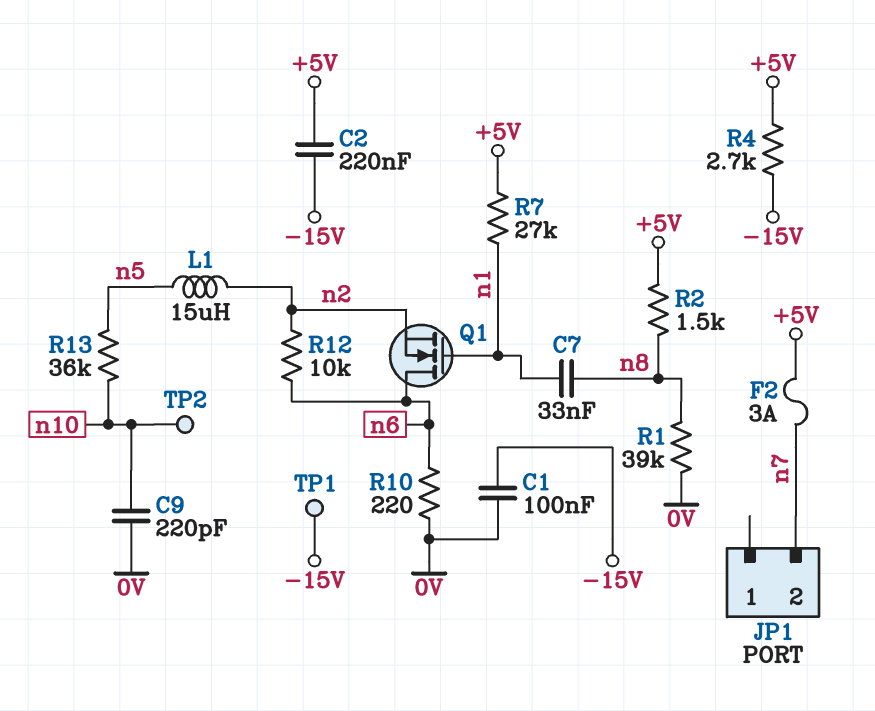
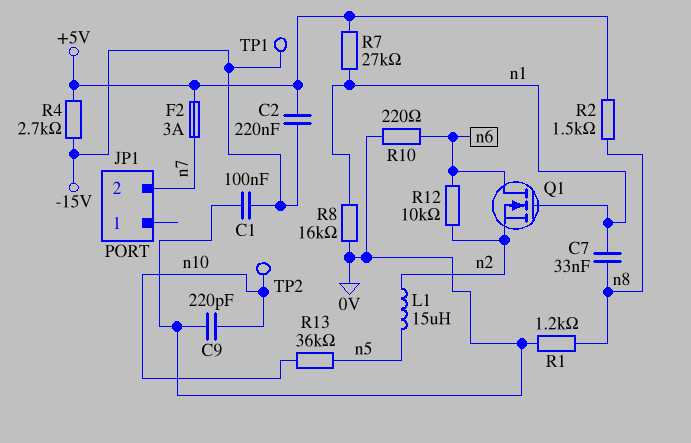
R1: 39k (0V, n8) -> 1.2k (0V, n8)
R8: none -> 16k (0V, n1)

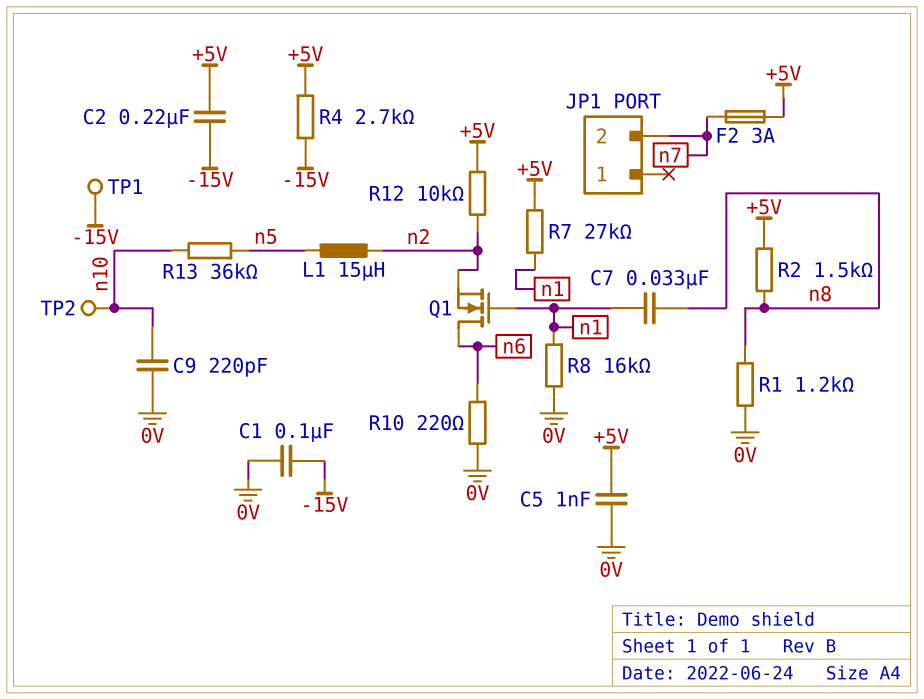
C5: none -> 1nF (+5V, 0V)
R12: 10k (n2, n6) -> 10k (+5V, n2)

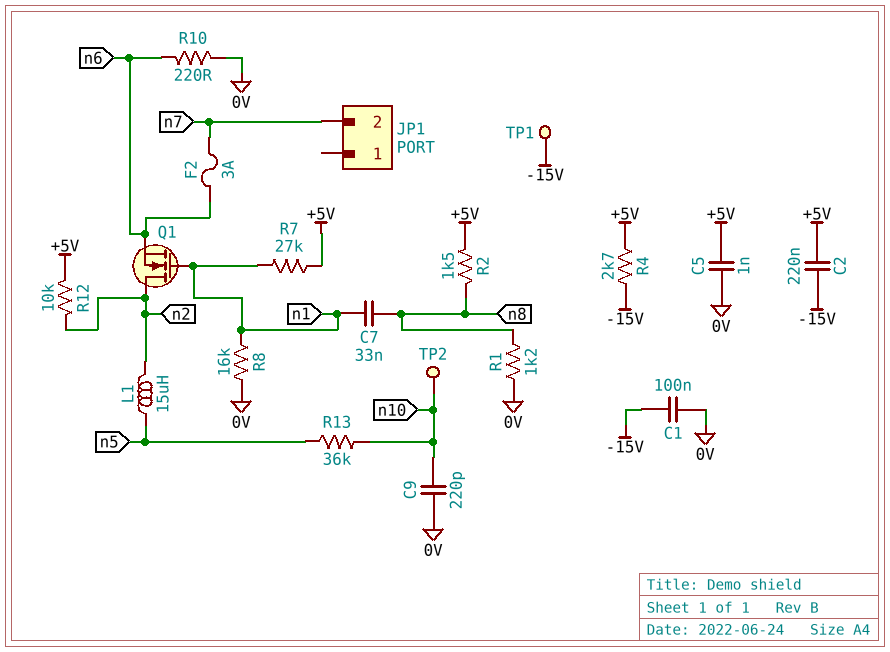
F2: 3A (+5V, n7) -> 3A (n6, n7)
Q1: NMOS (G n1, D n6, S n2) -> NMOS (G n1, D n2, S n6)

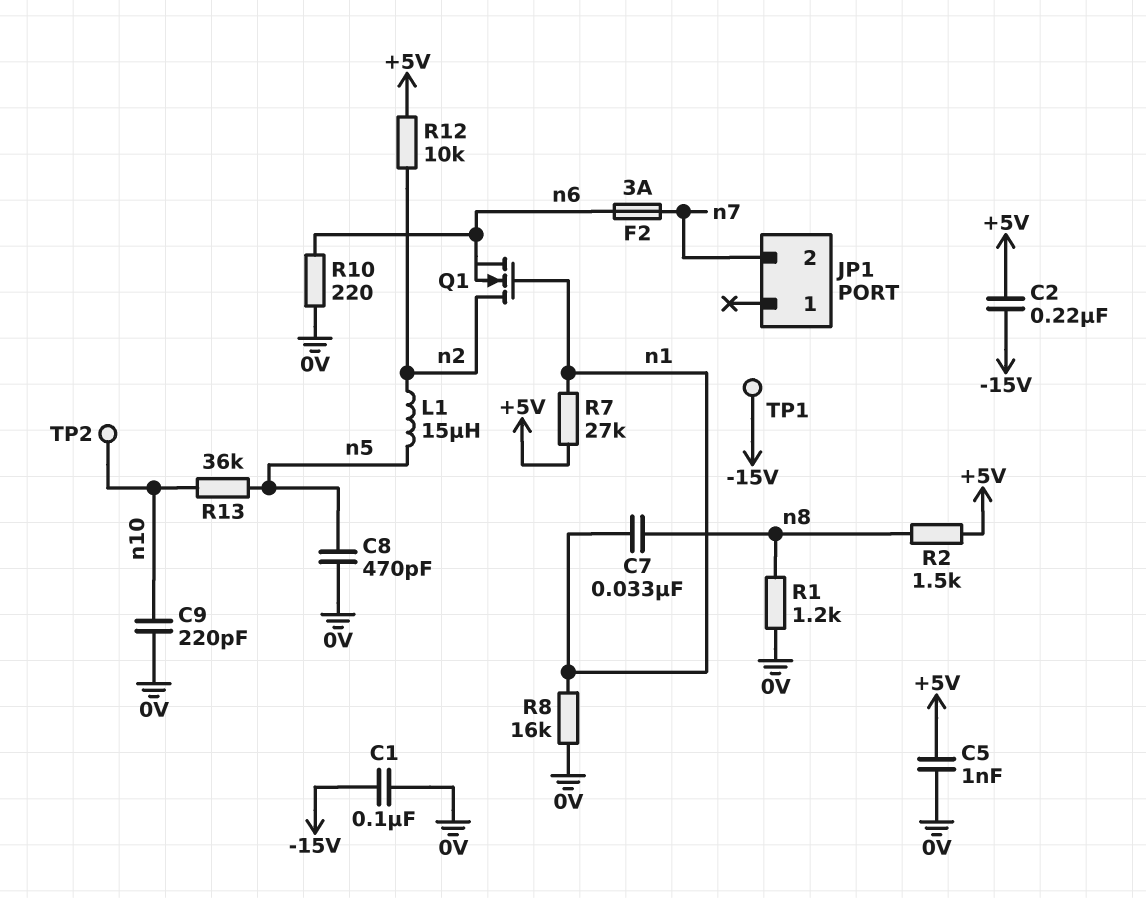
C8: none -> 470pF (0V, n5)
R4: 2.7k (+5V, -15V) -> none

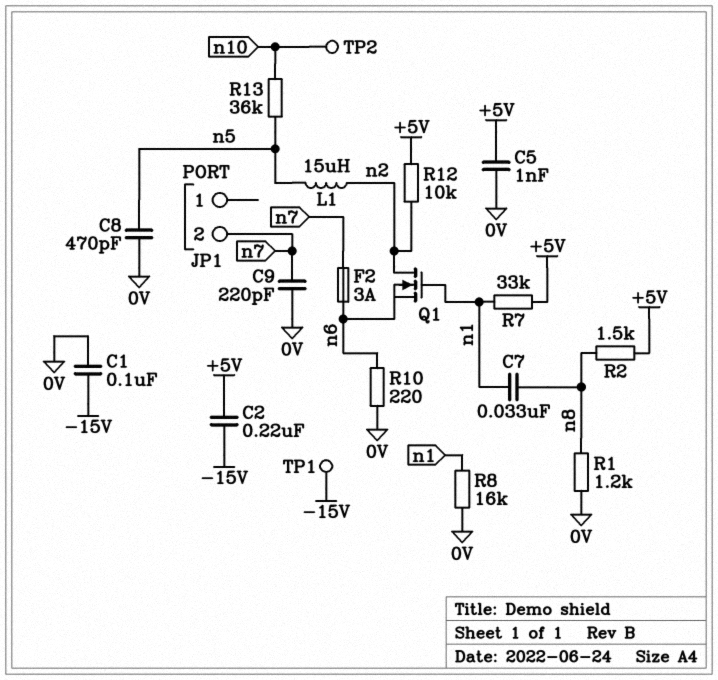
C9: 220pF (0V, n10) -> 220pF (0V, n7)
R7: 27k (+5V, n1) -> 33k (+5V, n1)

